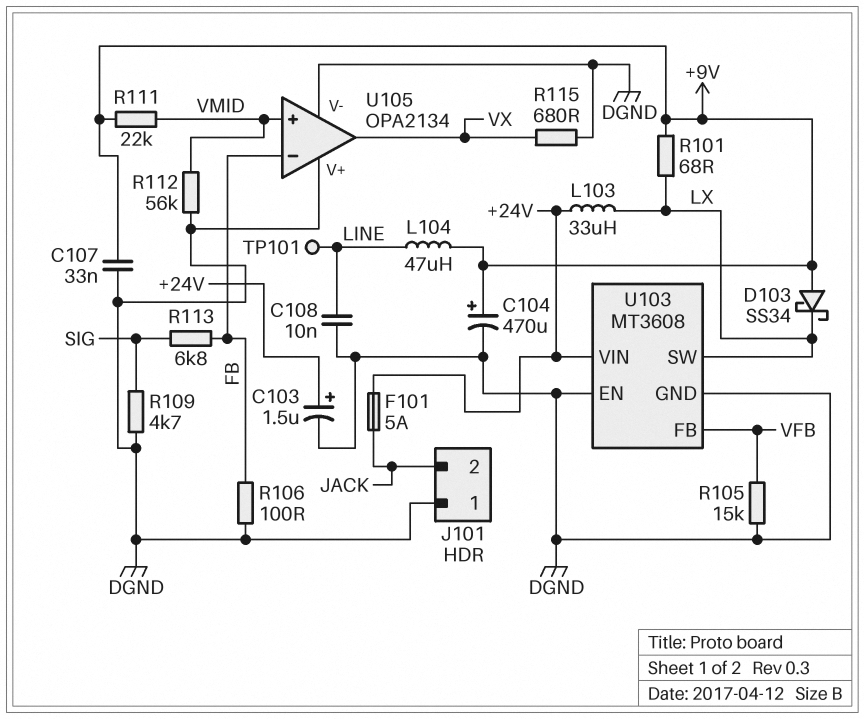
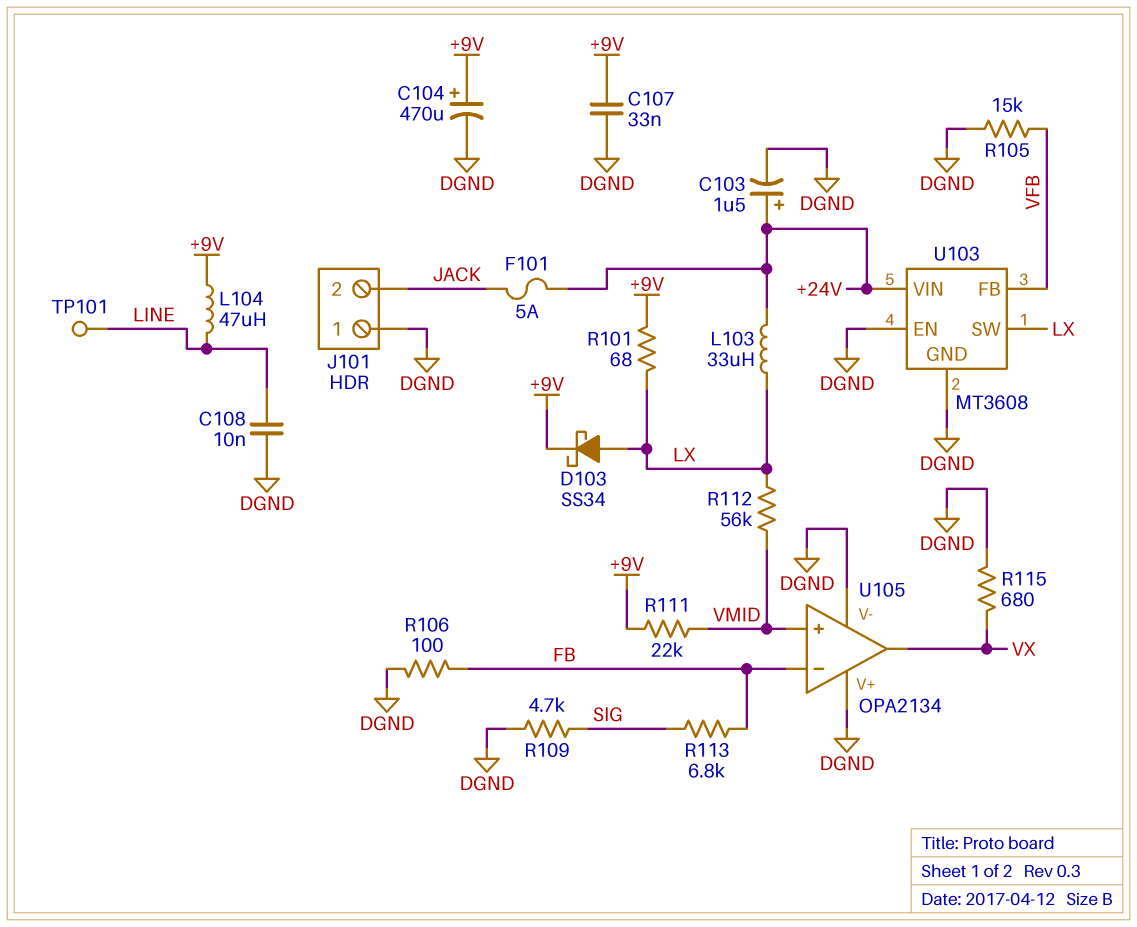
D103: schottky SS34 (A +9V, K LX) -> schottky SS34 (A LX, K +9V)
R112: 56k (DGND, VMID) -> 56k (LX, VMID)

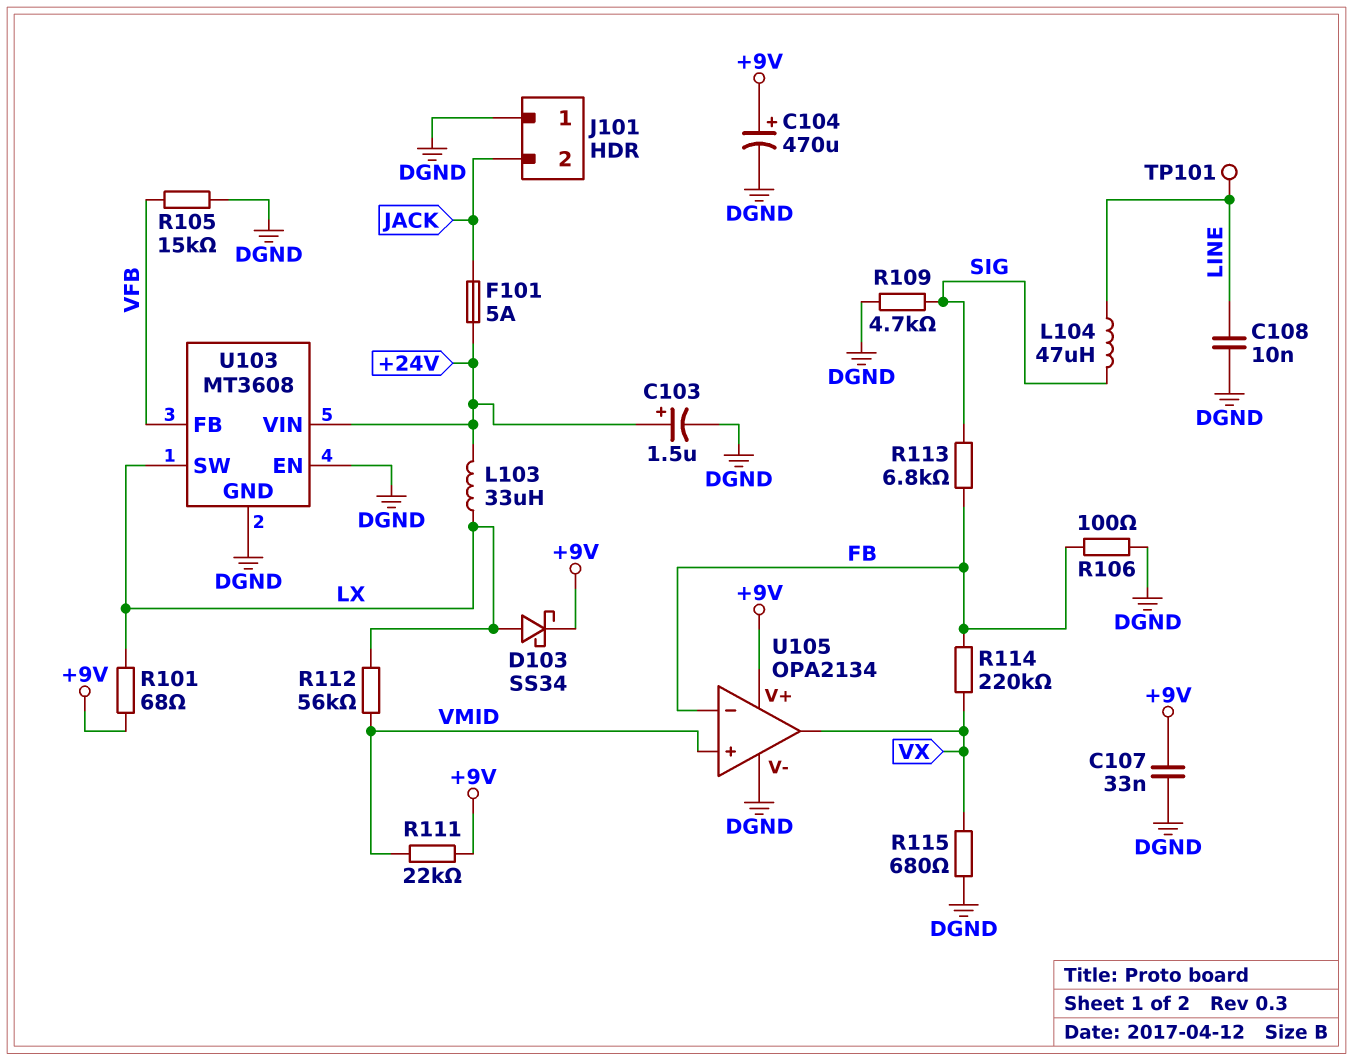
L104: 47uH (+9V, LINE) -> 47uH (LINE, SIG)
R114: none -> 220k (FB, VX)
U105 pin V+: DGND -> +9V

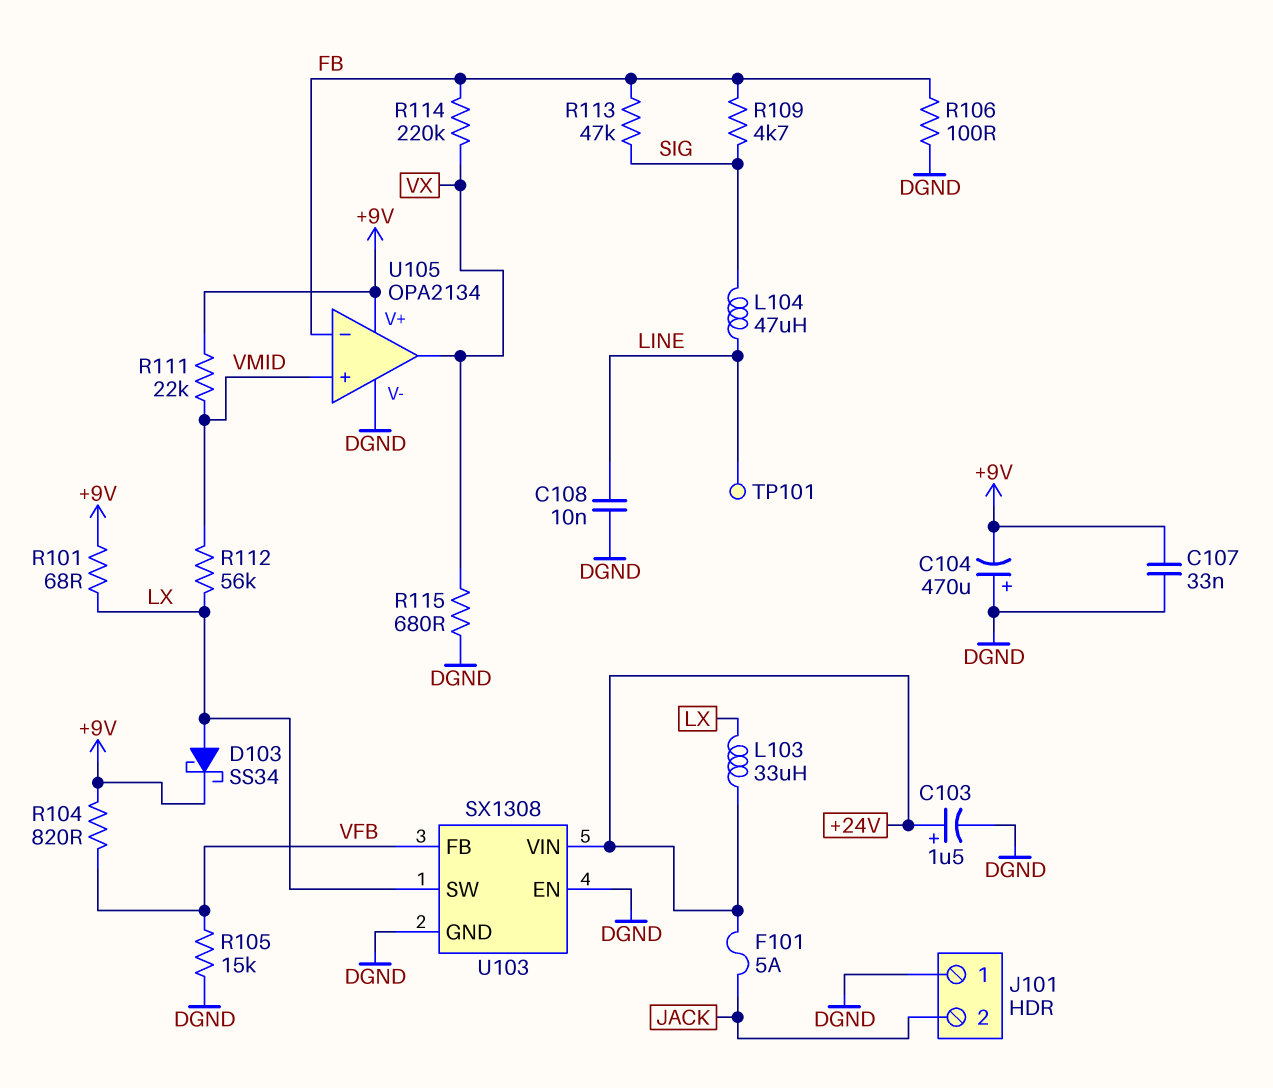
C104: 470uF (plus +9V, minus DGND) -> 470uF (plus DGND, minus +9V)
R104: none -> 820 (+9V, VFB)
R109: 4.7k (DGND, SIG) -> 4.7k (FB, SIG)
R113: 6.8k (FB, SIG) -> 47k (FB, SIG)
U103: MT3608 -> SX1308

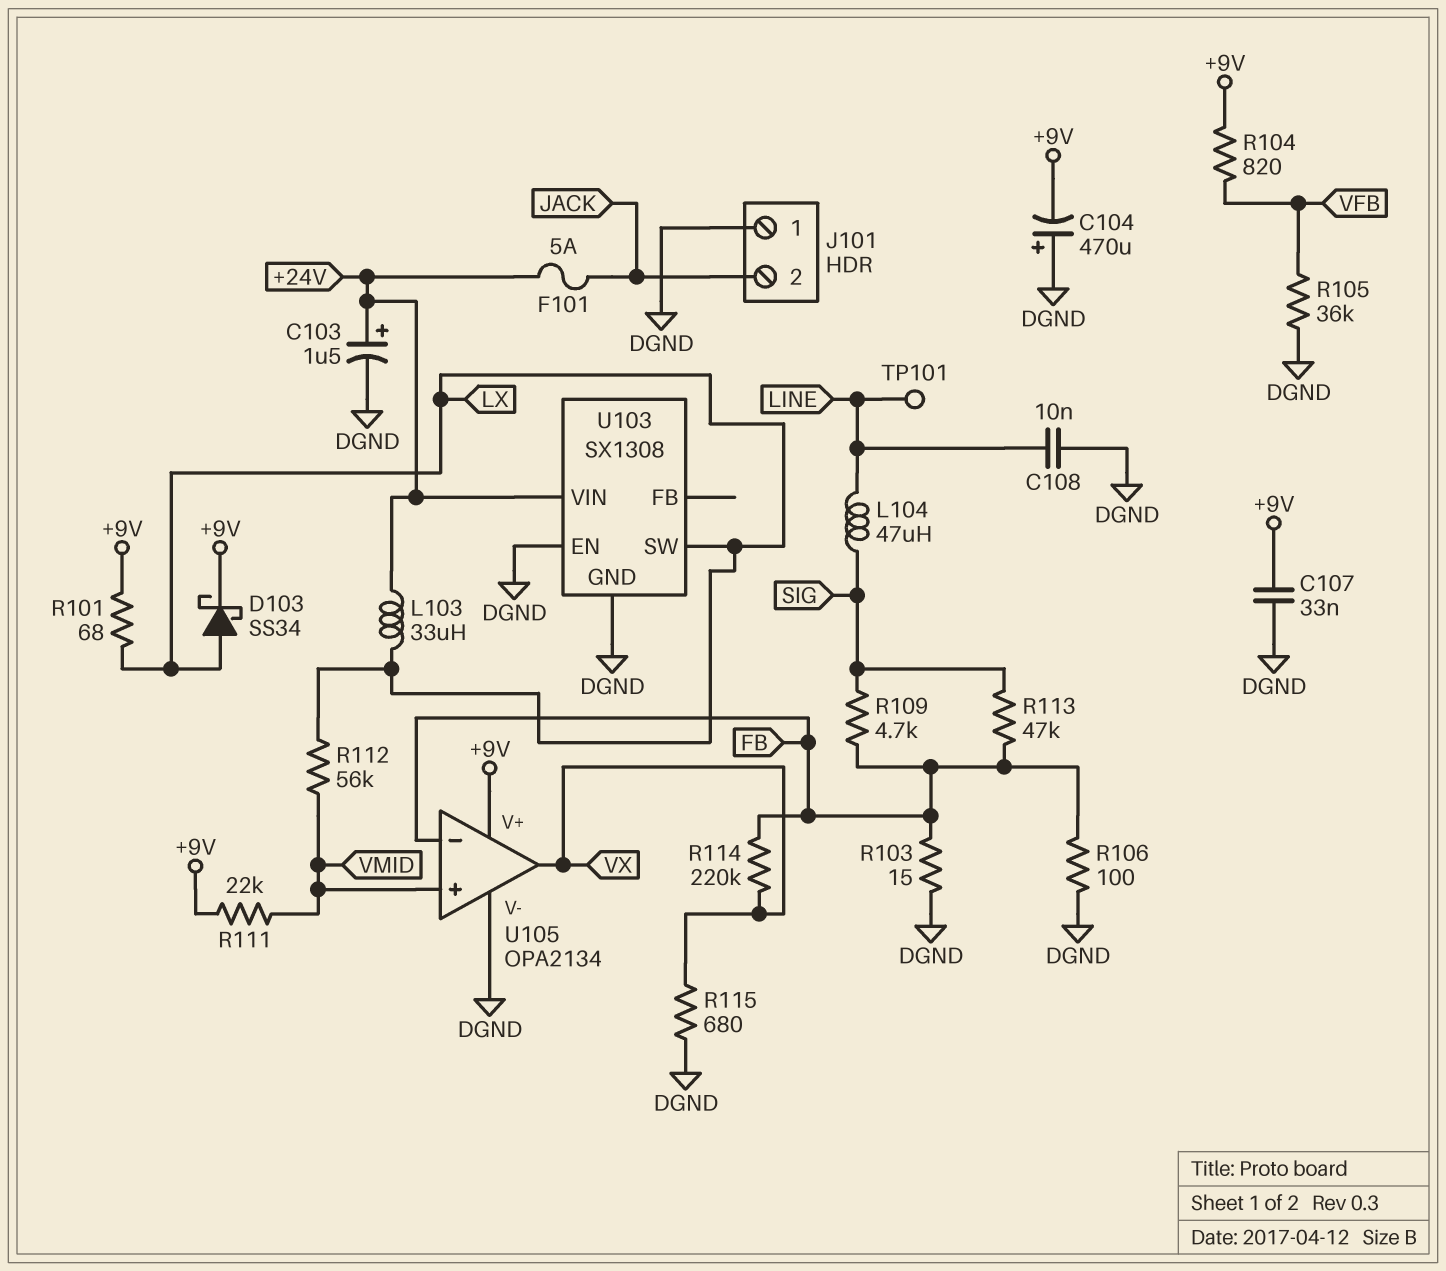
R103: none -> 15 (DGND, FB)
R105: 15k (DGND, VFB) -> 36k (DGND, VFB)
U103 pin FB: VFB -> none

